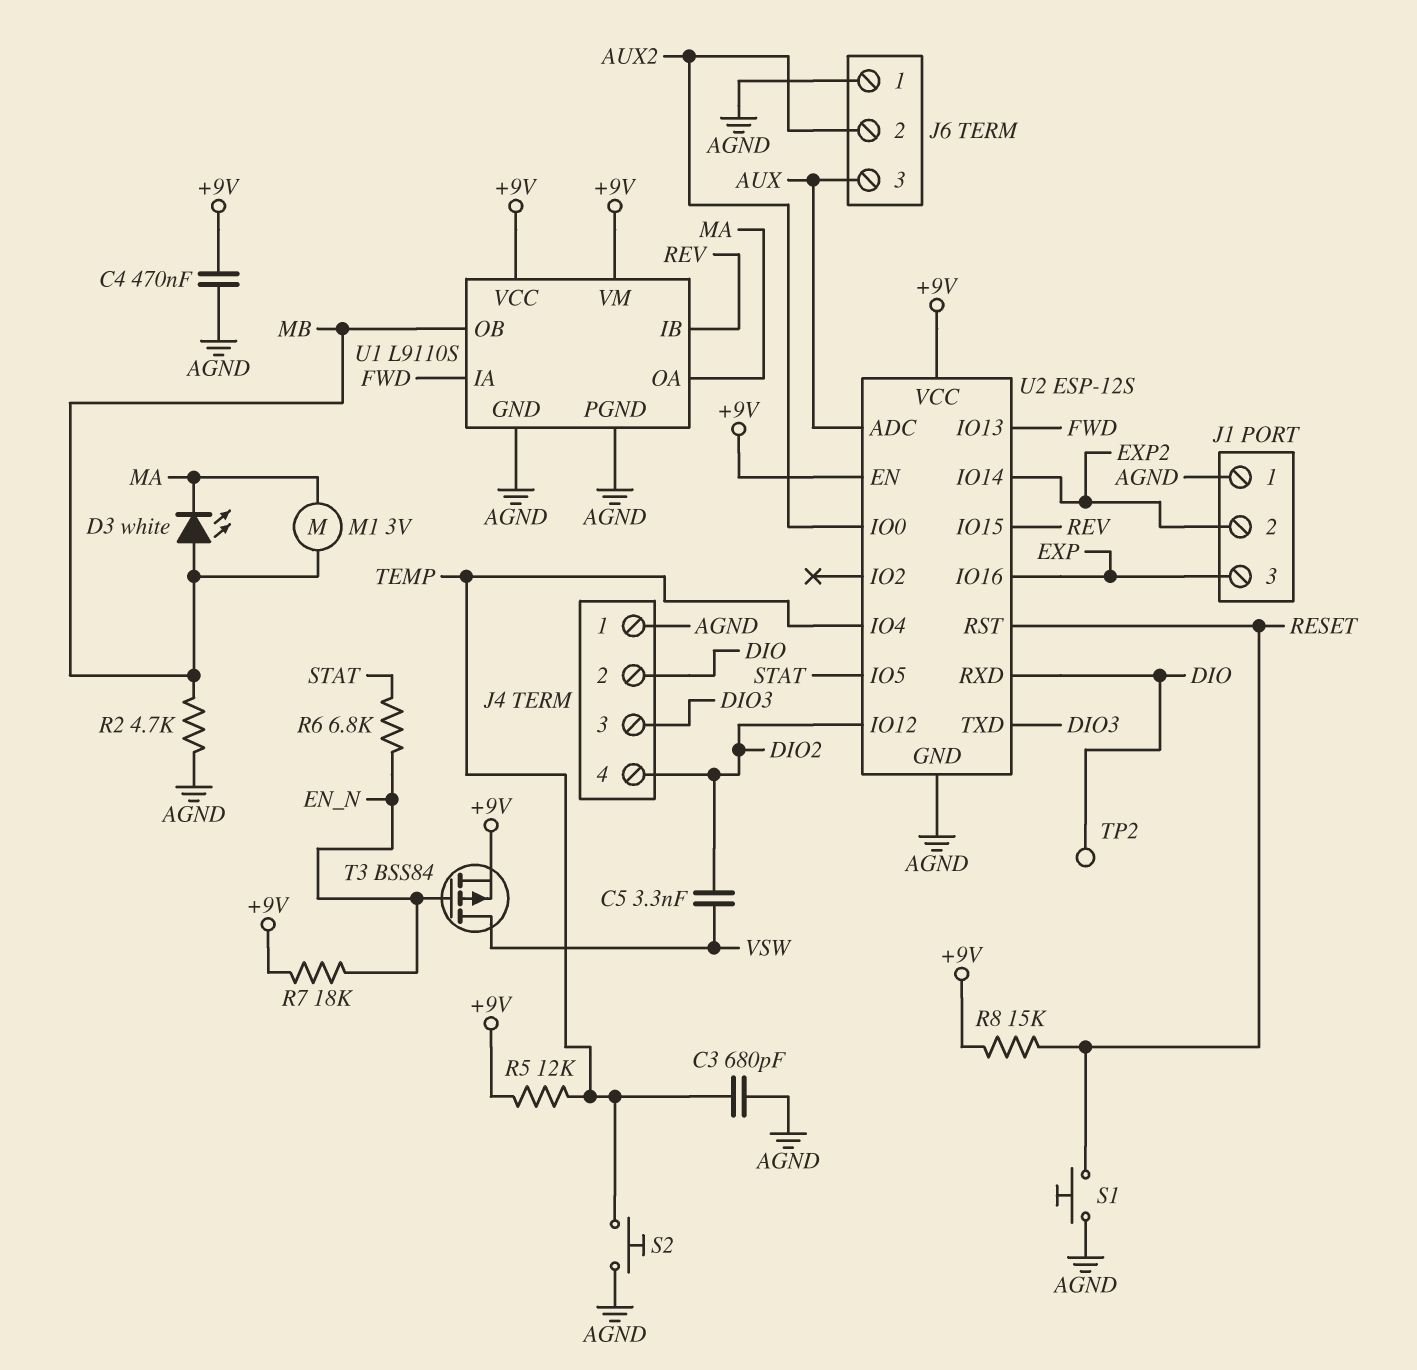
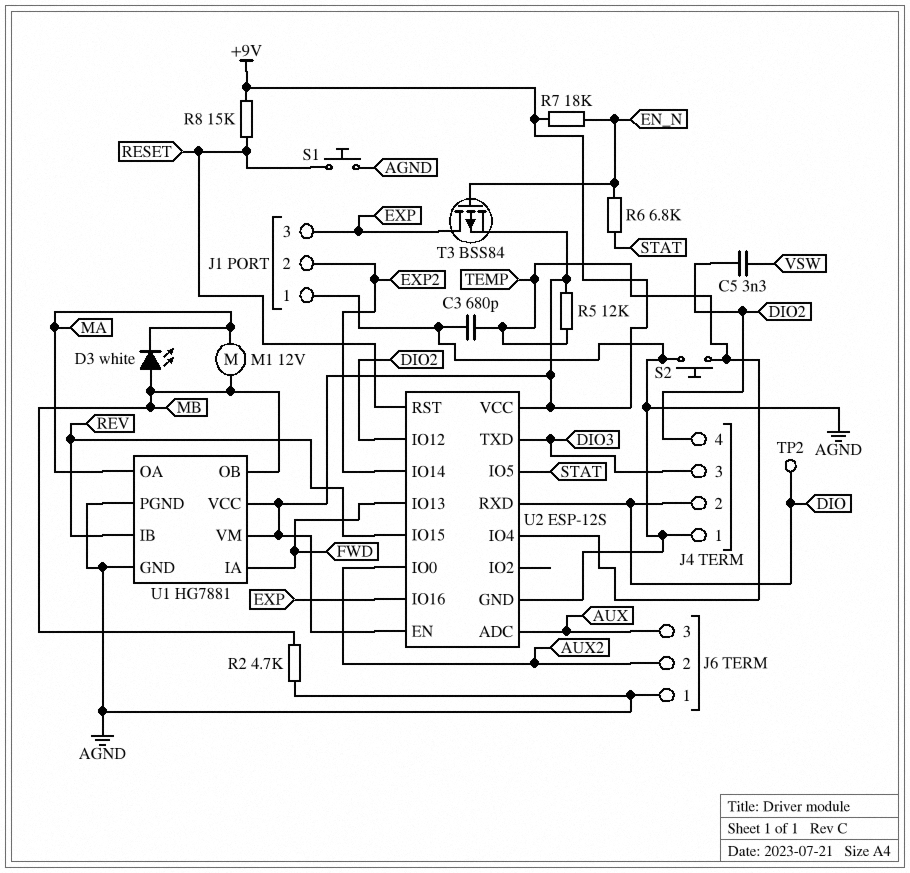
C4: 470nF (+9V, AGND) -> none
M1: motor 3V (MA, MB) -> motor 12V (MA, MB)
T3: PMOS BSS84 (G EN_N, D VSW, S +9V) -> PMOS BSS84 (G EN_N, D EXP, S +9V)
U1: L9110S -> HG7881

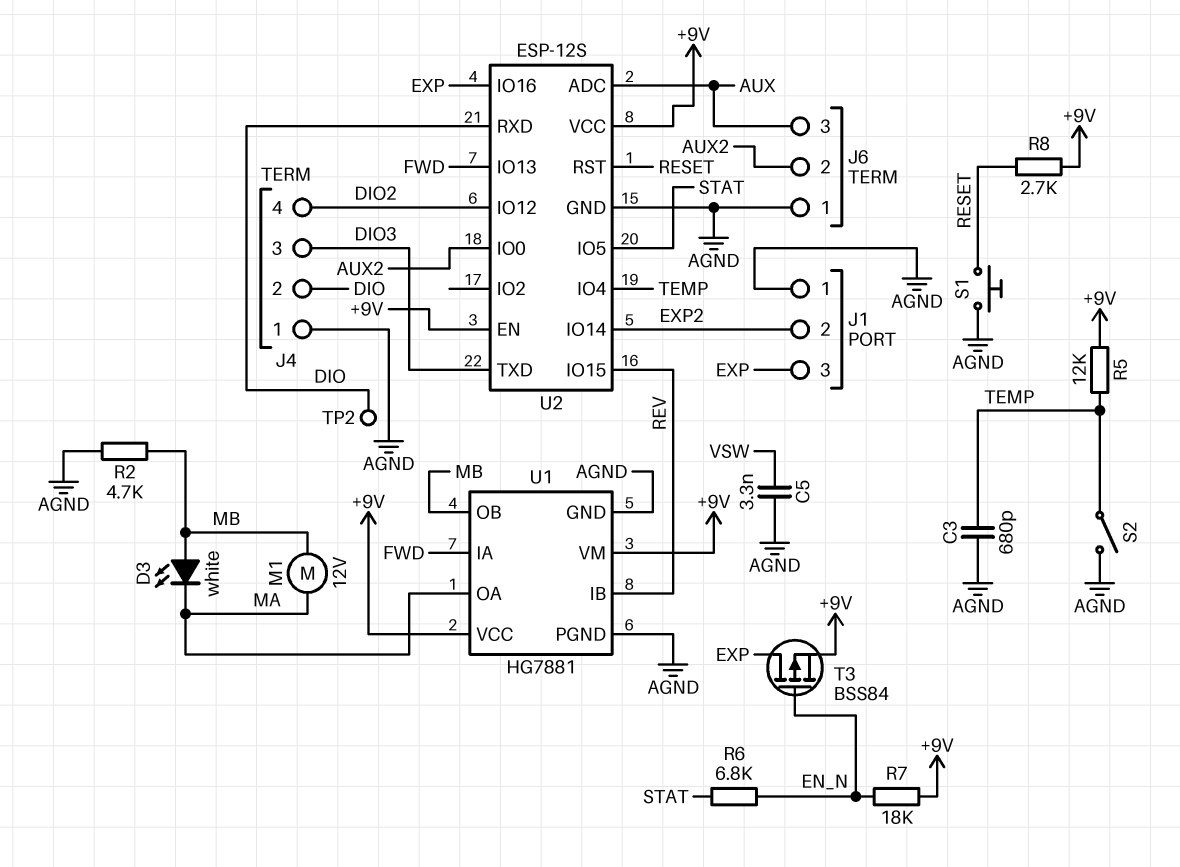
C5: 3.3nF (DIO2, VSW) -> 3.3nF (AGND, VSW)
R8: 15k (+9V, RESET) -> 2.7k (+9V, RESET)
S2: button (AGND, TEMP) -> switch (AGND, TEMP)

